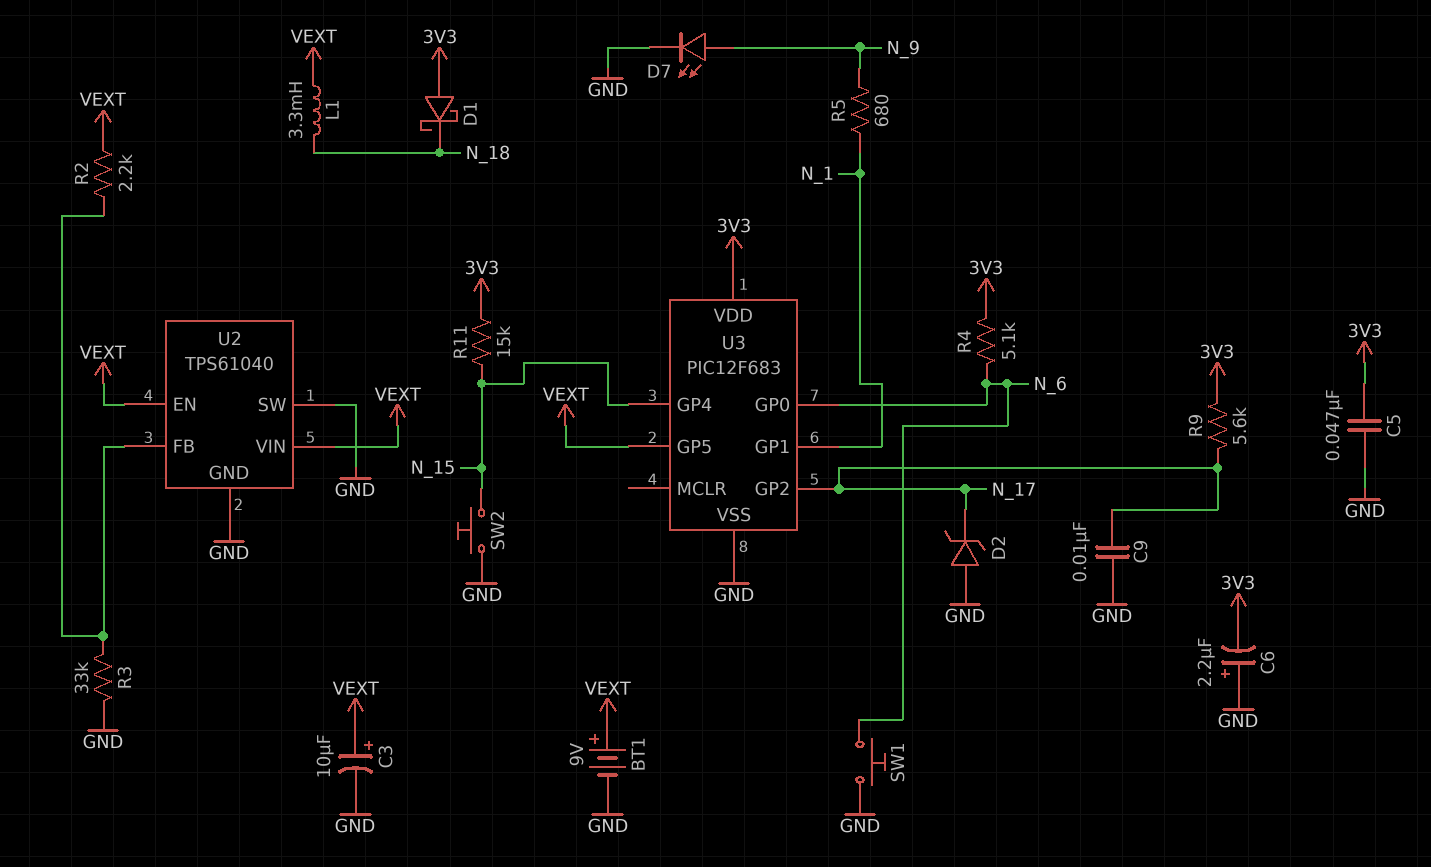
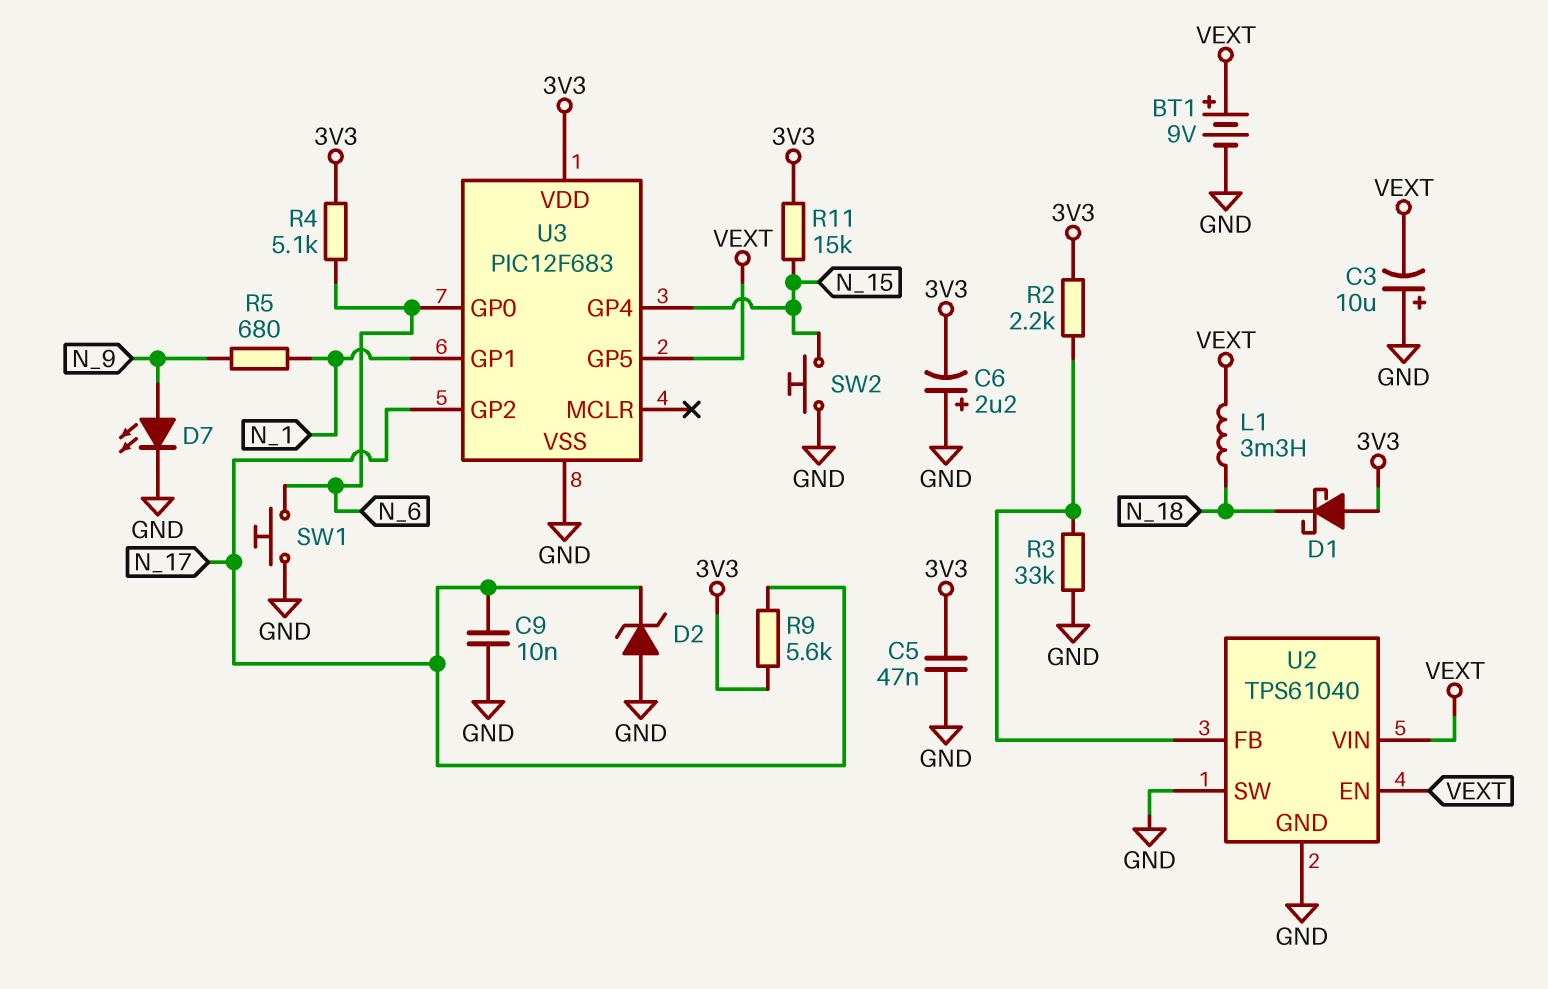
C3: 10uF (plus VEXT, minus GND) -> 10uF (plus GND, minus VEXT)
R2: 2.2k (U2/FB, VEXT) -> 2.2k (3V3, U2/FB)

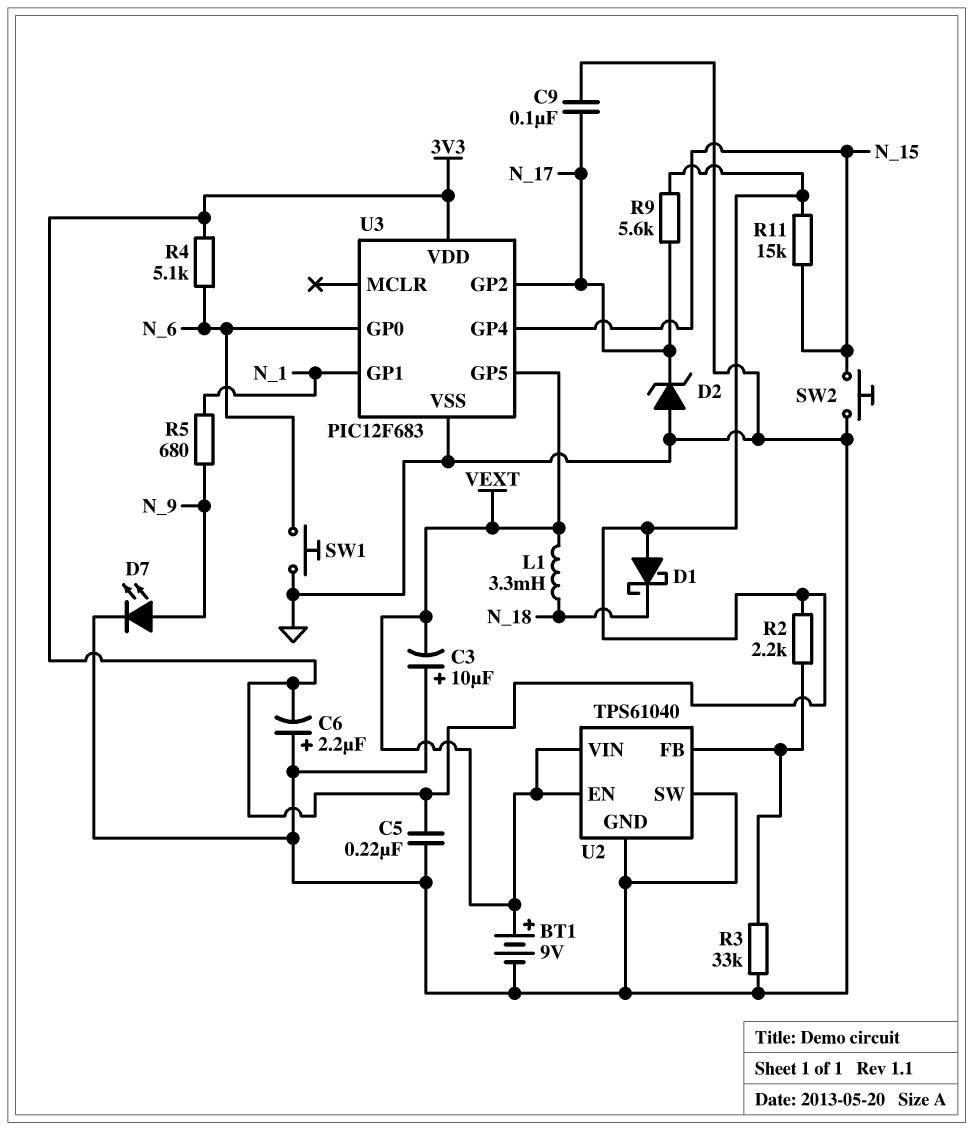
C5: 47nF (3V3, GND) -> 220nF (3V3, GND)
C9: 10nF (GND, N_17) -> 100nF (GND, N_17)

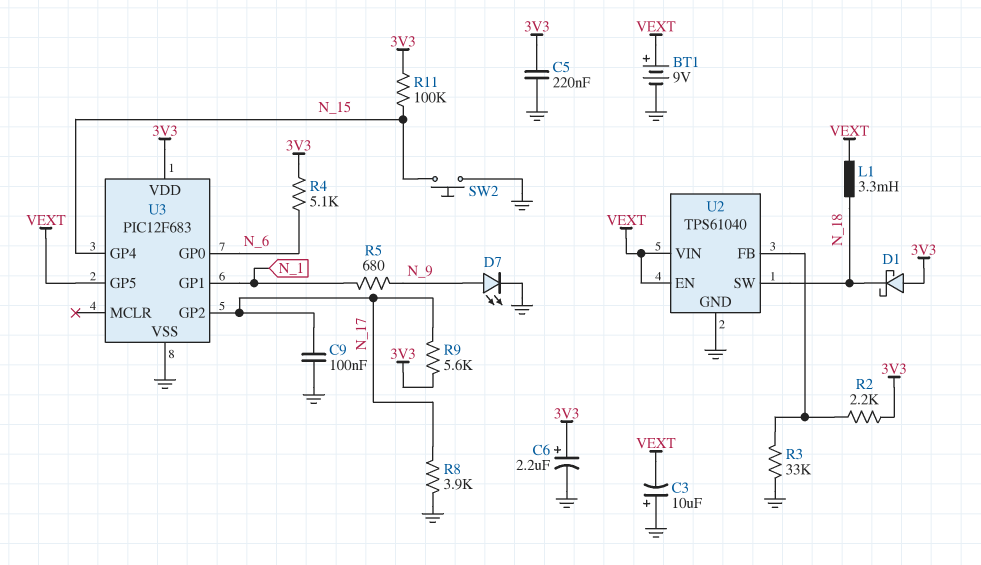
C6: 2.2uF (plus GND, minus 3V3) -> 2.2uF (plus 3V3, minus GND)
D2: zener (A GND, K N_17) -> none
R8: none -> 3.9k (GND, N_17)
R11: 15k (3V3, N_15) -> 100k (3V3, N_15)
SW1: button (GND, N_6) -> none
U2 pin SW: GND -> N_18

